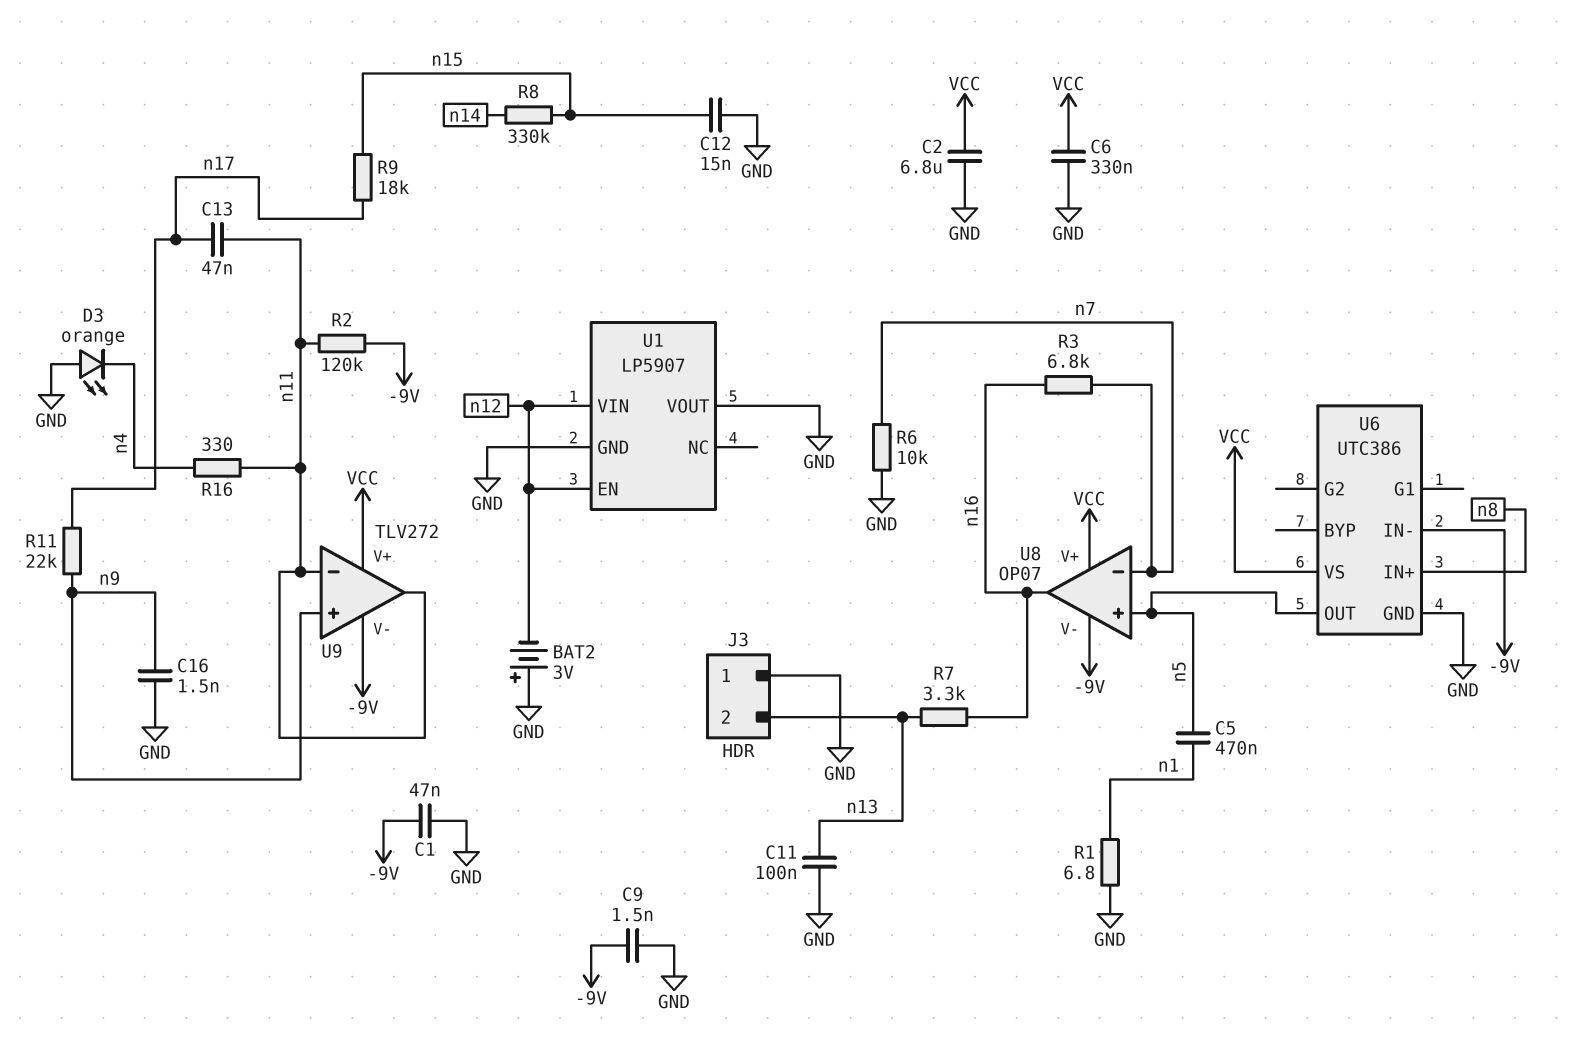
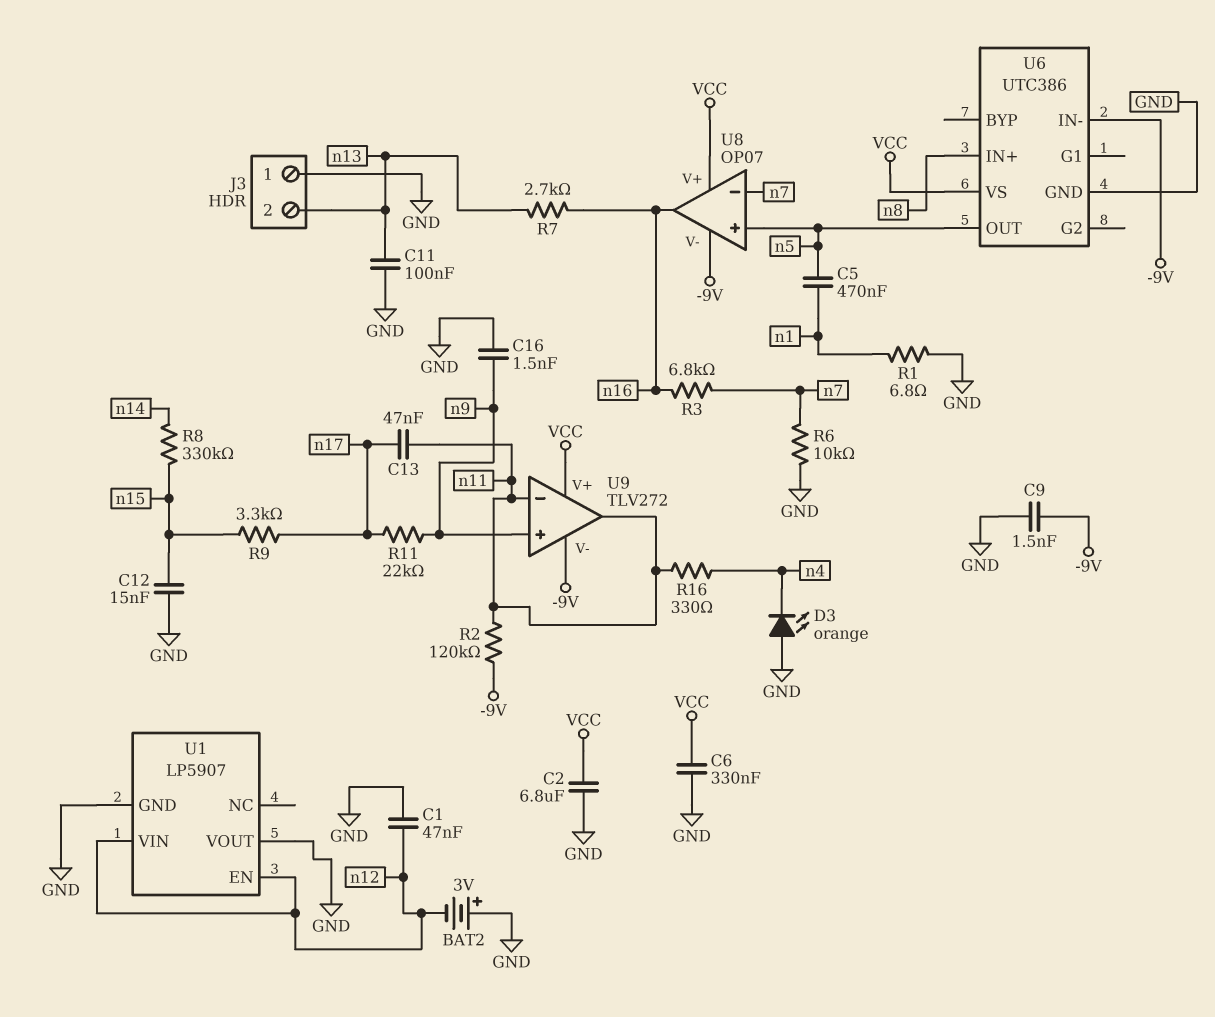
C1: 47nF (-9V, GND) -> 47nF (GND, n12)
R7: 3.3k (n13, n16) -> 2.7k (n13, n16)
R9: 18k (n15, n17) -> 3.3k (n15, n17)

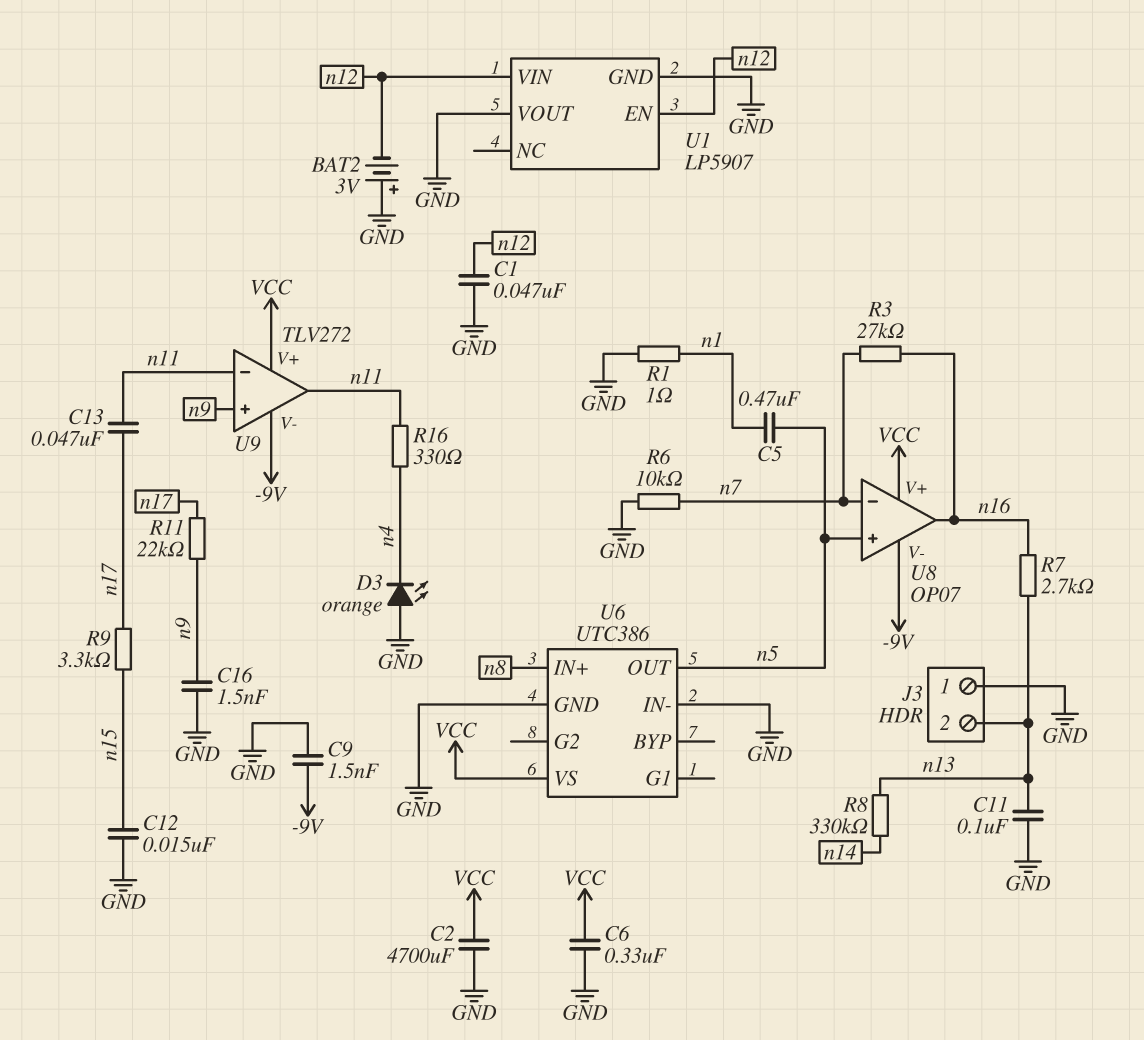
C2: 6.8uF (GND, VCC) -> 4700uF (GND, VCC)
R1: 6.8 (GND, n1) -> 1 (GND, n1)
R2: 120k (-9V, n11) -> none
R3: 6.8k (n7, n16) -> 27k (n7, n16)
R8: 330k (n14, n15) -> 330k (n13, n14)
U6 pin IN-: -9V -> GND

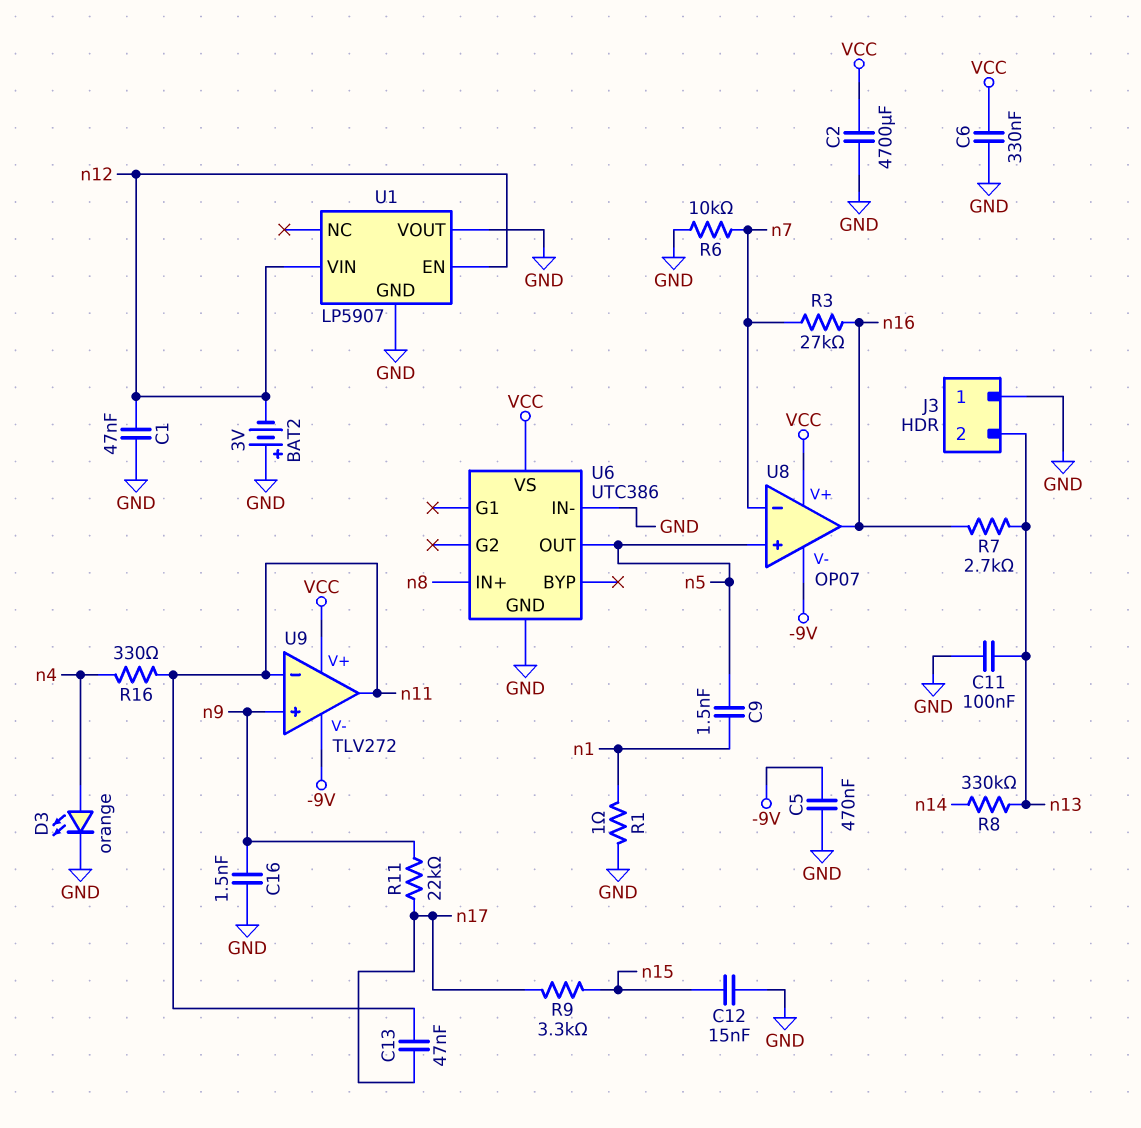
C5: 470nF (n1, n5) -> 470nF (-9V, GND)
C9: 1.5nF (-9V, GND) -> 1.5nF (n1, n5)
D3: LED orange (A GND, K n4) -> LED orange (A n4, K GND)

